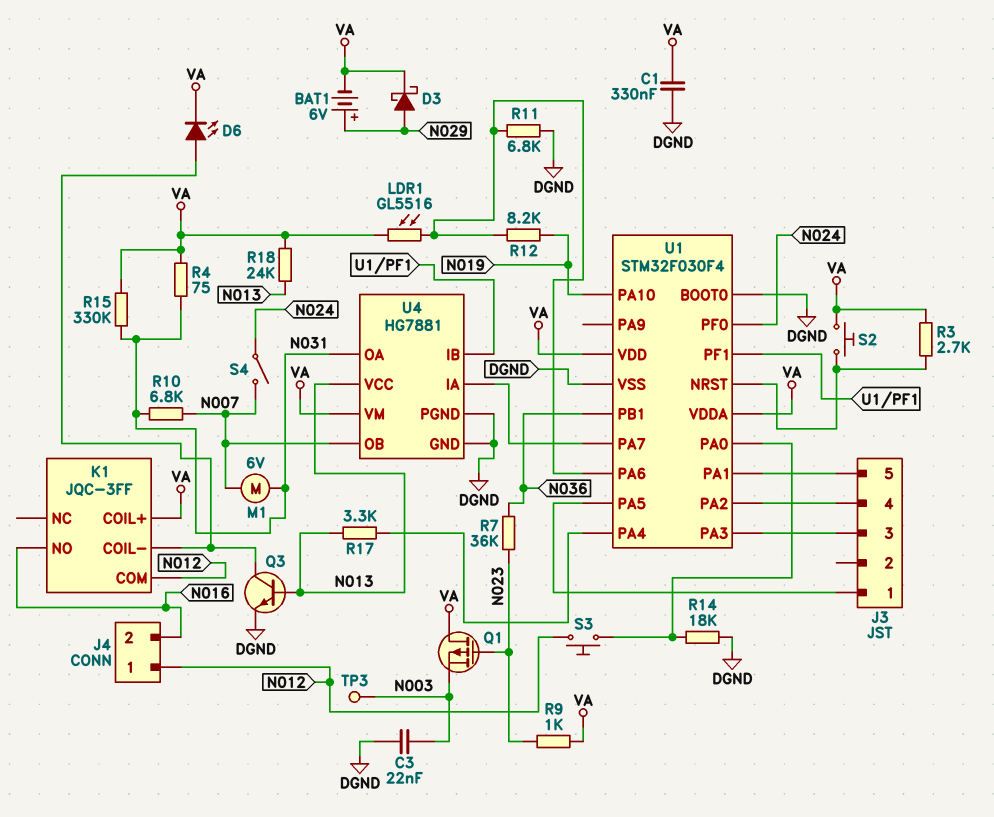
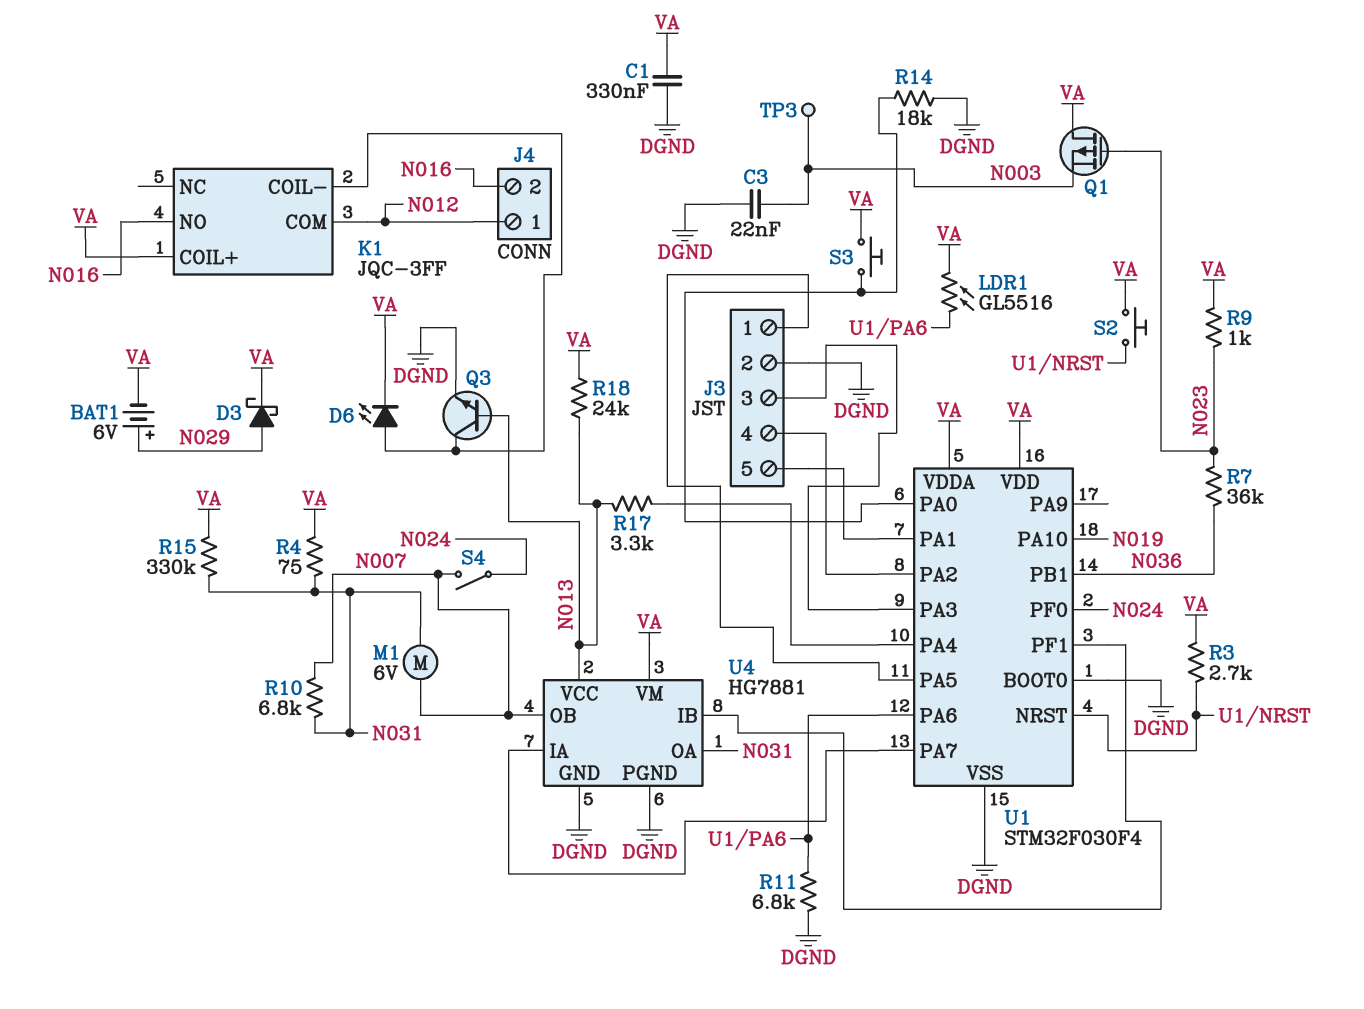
J3 pin 2: none -> DGND
R12: 8.2k (N019, U1/PA6) -> none
S3: button (N012, U1/PA0) -> button (U1/PA0, VA)

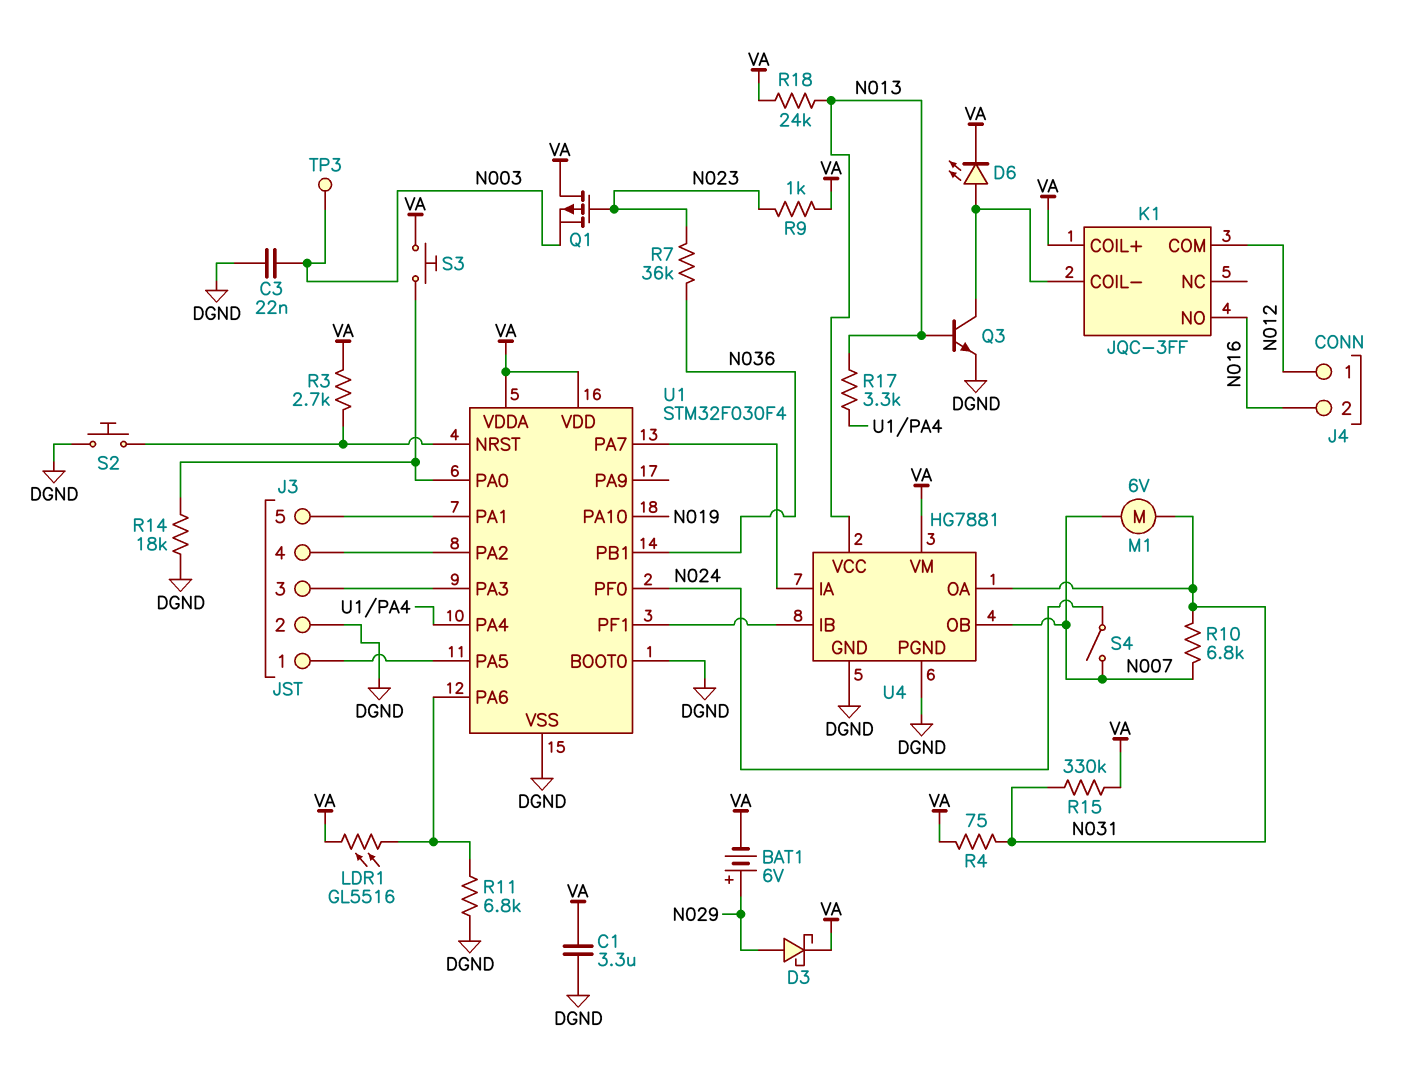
C1: 330nF (DGND, VA) -> 3.3uF (DGND, VA)
S2: button (U1/NRST, VA) -> button (DGND, U1/NRST)

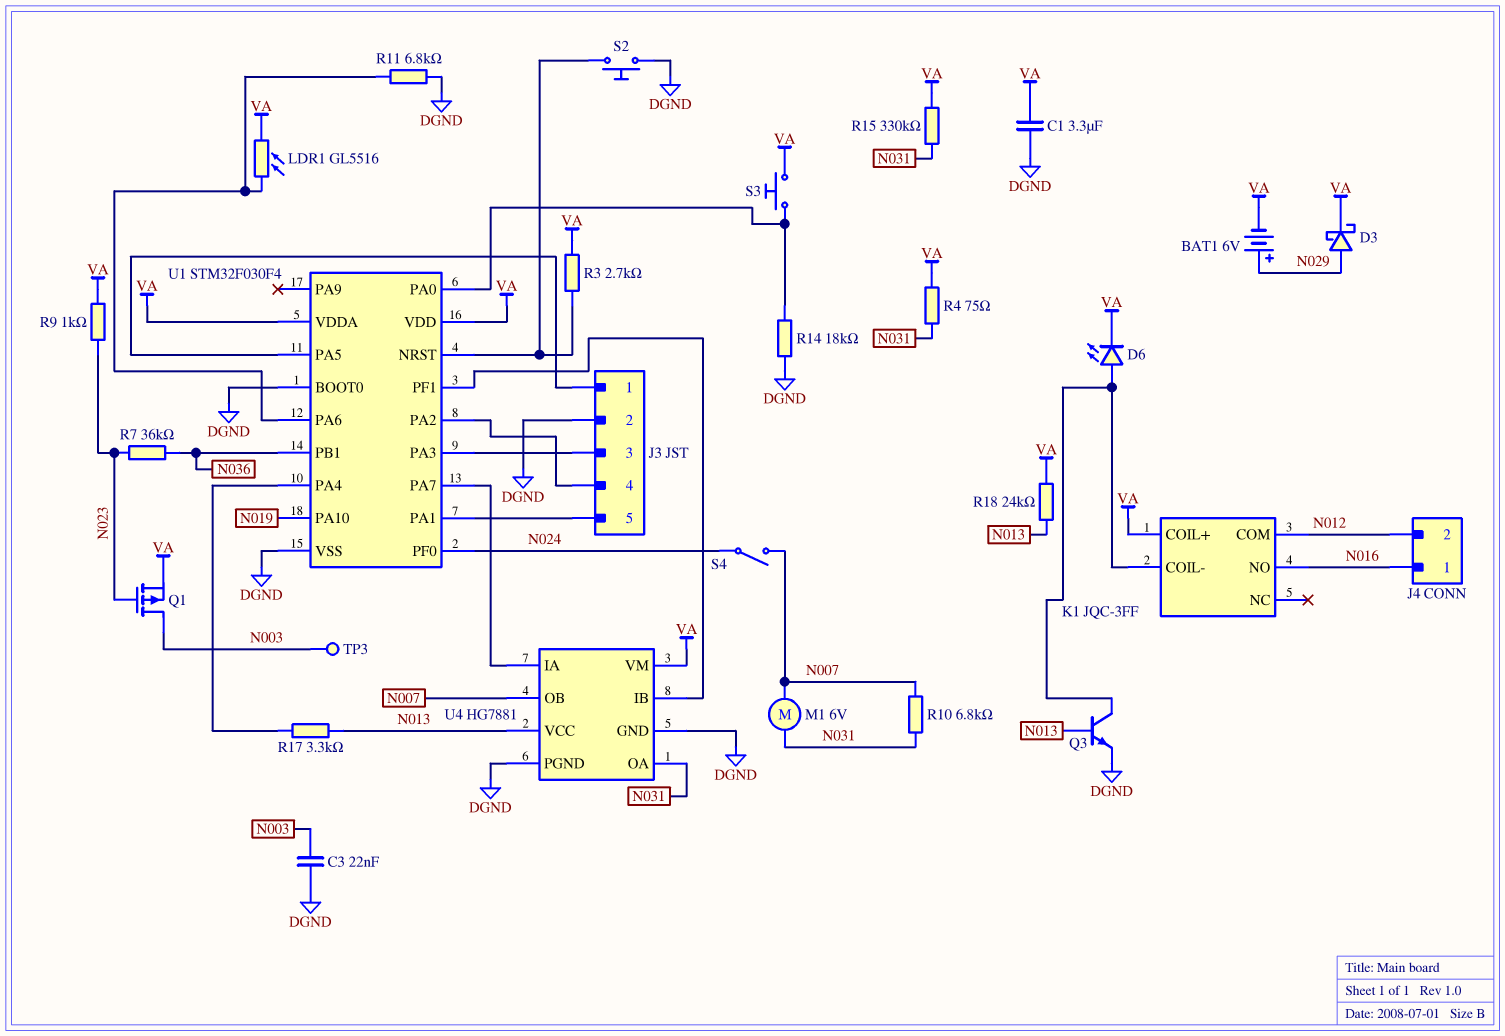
J4 pin 1: N012 -> N016
J4 pin 2: N016 -> N012
Q1: PMOS (G N023, D VA, S N003) -> PMOS (G N023, D N003, S VA)

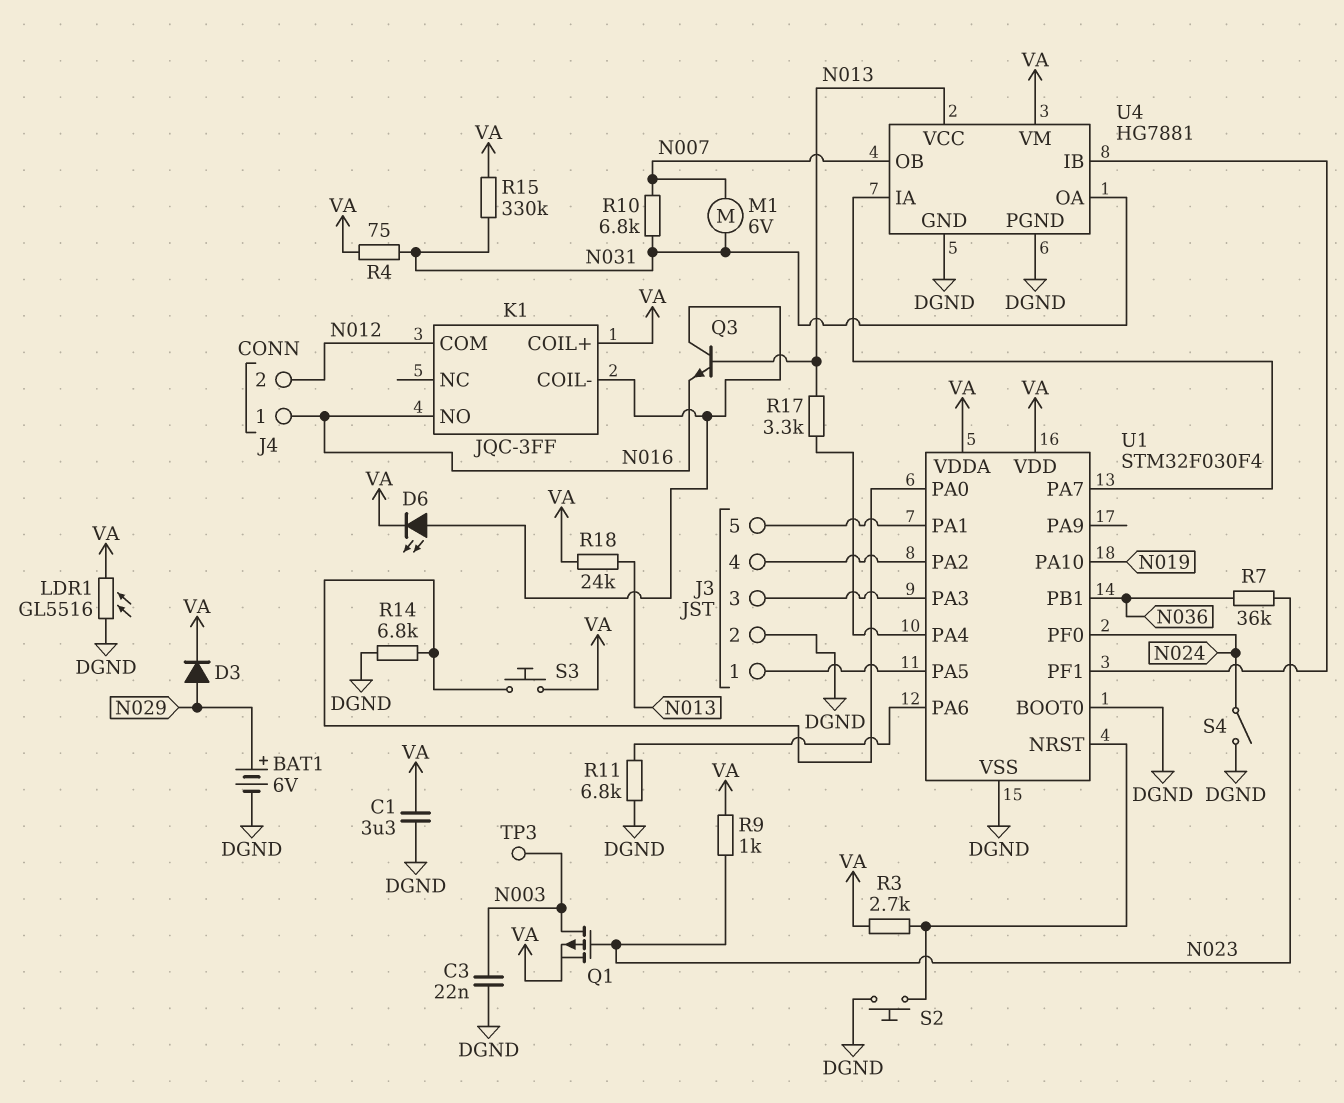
BAT1: 6V (plus N029, minus VA) -> 6V (plus N029, minus DGND)
D3: schottky (A N029, K VA) -> diode (A N029, K VA)
LDR1: GL5516 (U1/PA6, VA) -> GL5516 (DGND, VA)
Q3: NPN (B N013, C K1/COIL-, E DGND) -> NPN (B N013, C K1/COIL-, E N016)
R14: 18k (DGND, U1/PA0) -> 6.8k (DGND, U1/PA0)
S4: switch (N007, N024) -> switch (DGND, N024)

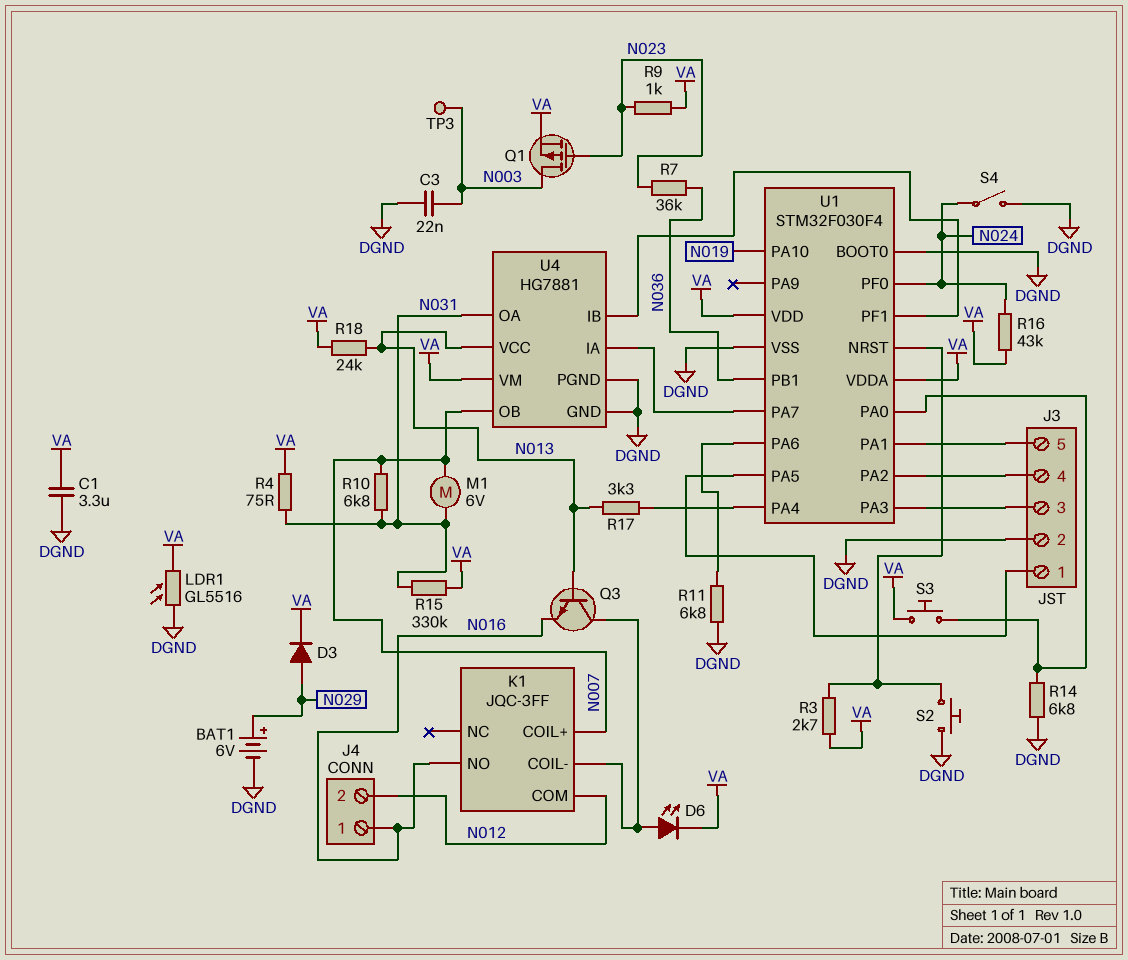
K1 pin COIL+: VA -> N007
R16: none -> 43k (N024, VA)

